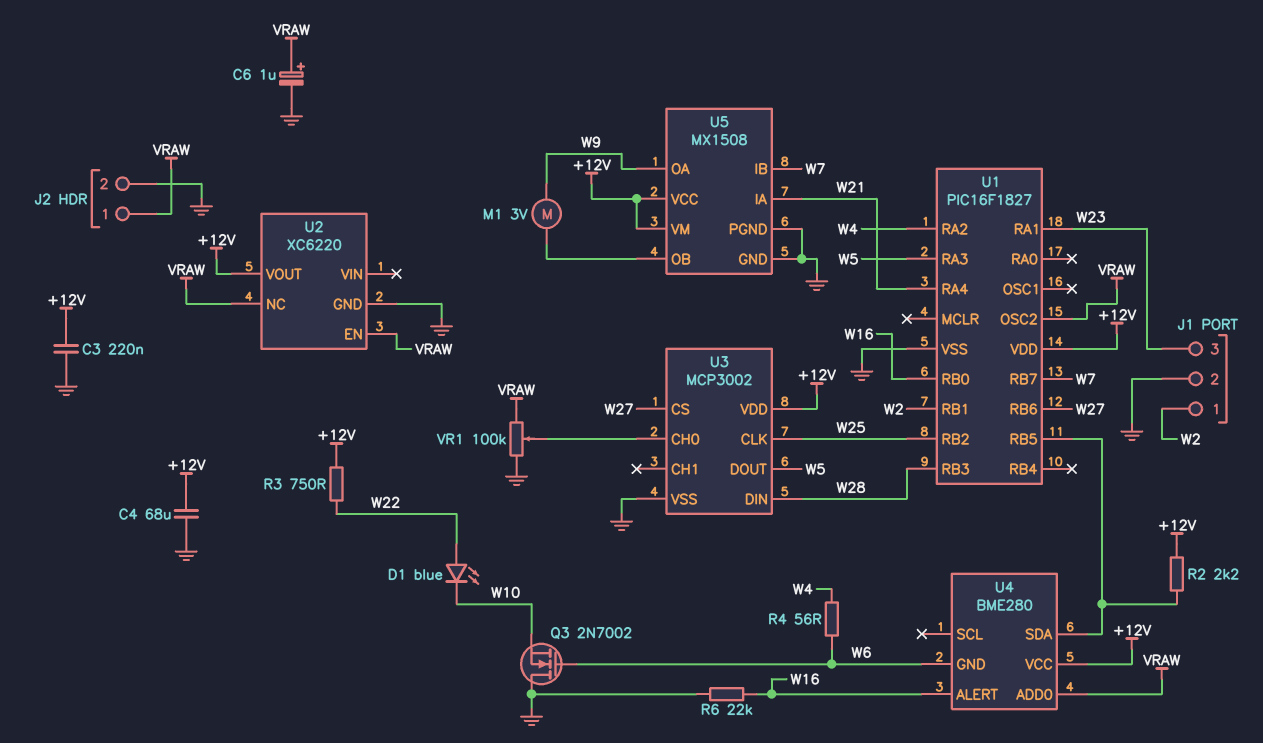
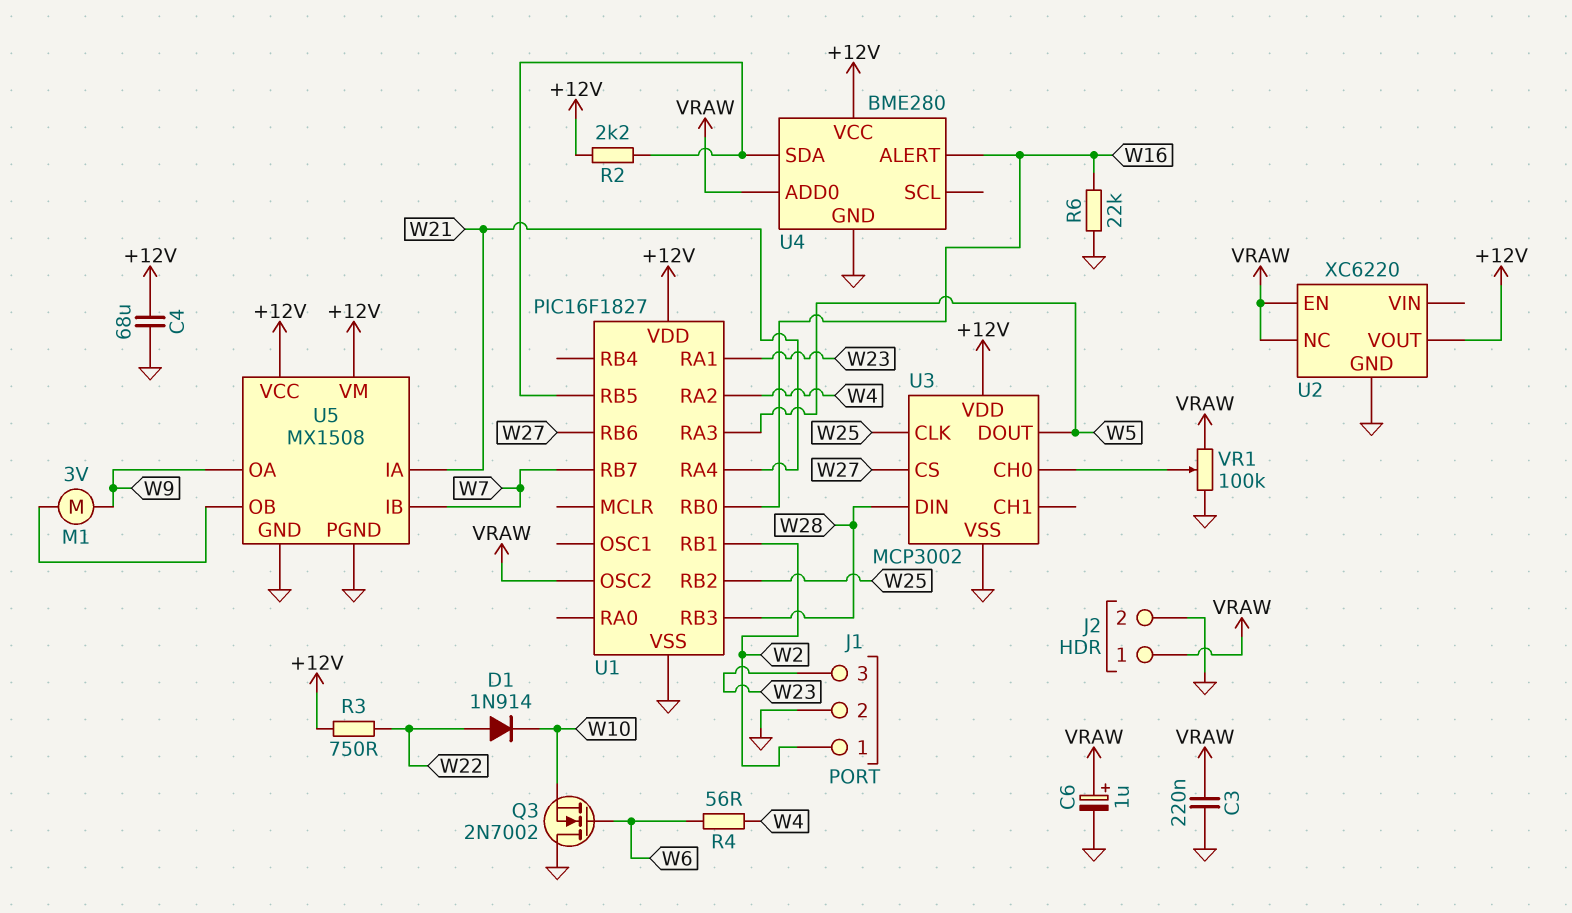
C3: 220nF (+12V, GND) -> 220nF (GND, VRAW)
D1: LED blue (A W22, K W10) -> diode 1N914 (A W22, K W10)
U4 pin GND: W6 -> GND

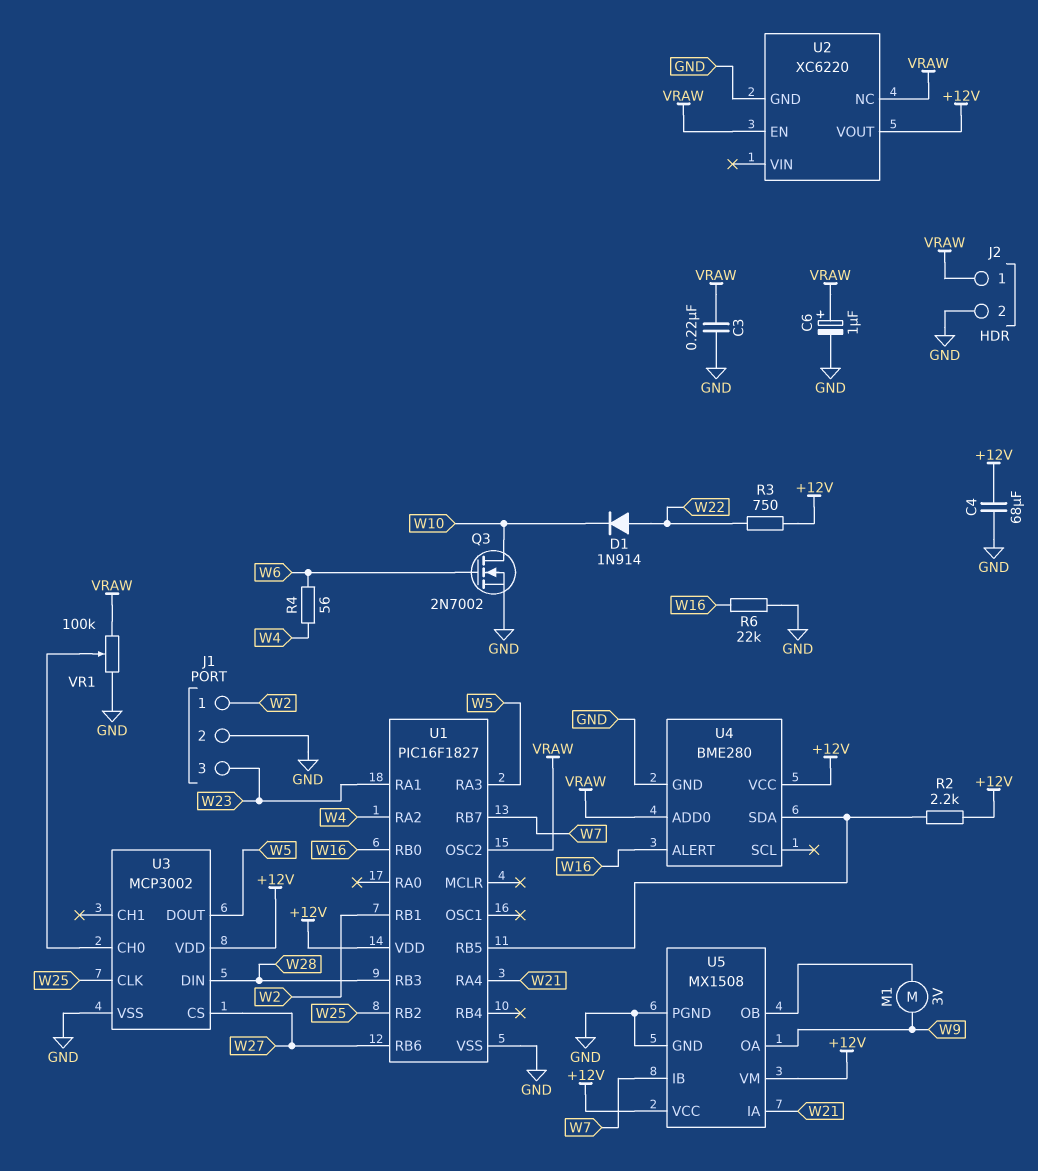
Q3: NMOS 2N7002 (G W6, D GND, S W10) -> NMOS 2N7002 (G W6, D W10, S GND)

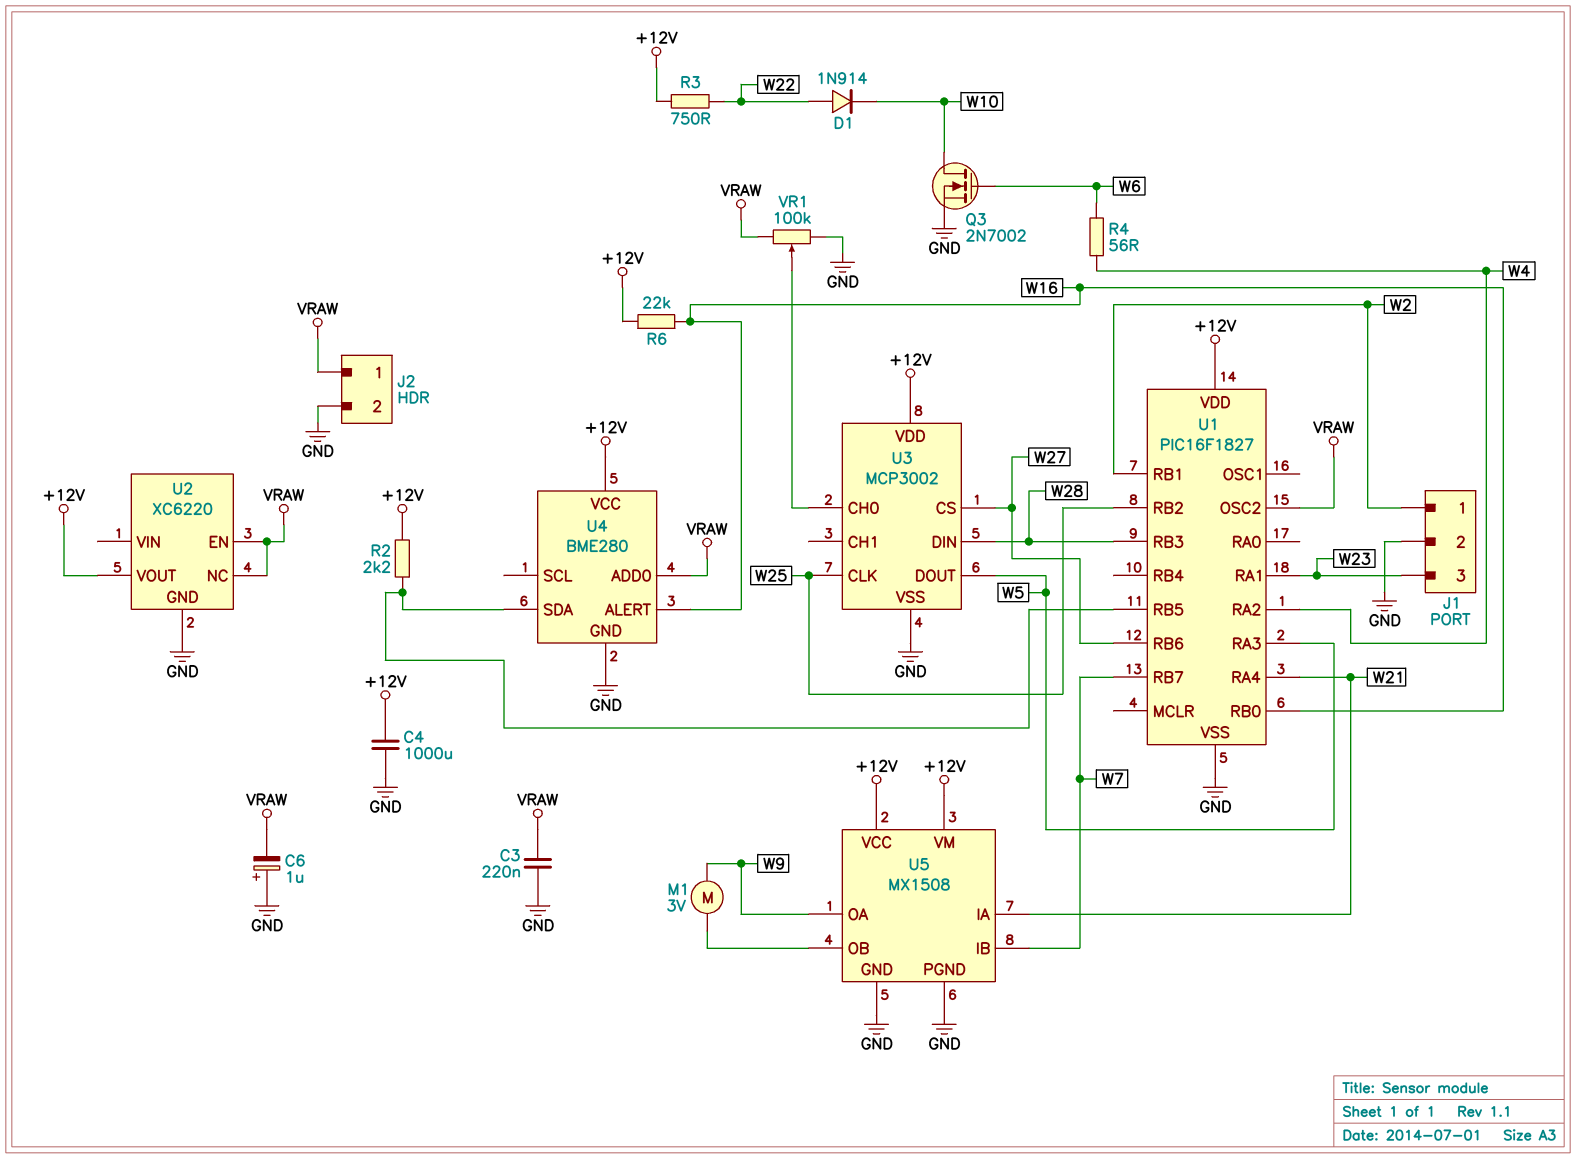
C4: 68uF (+12V, GND) -> 1000uF (+12V, GND)
C6: 1uF (plus VRAW, minus GND) -> 1uF (plus GND, minus VRAW)
R6: 22k (GND, W16) -> 22k (+12V, W16)

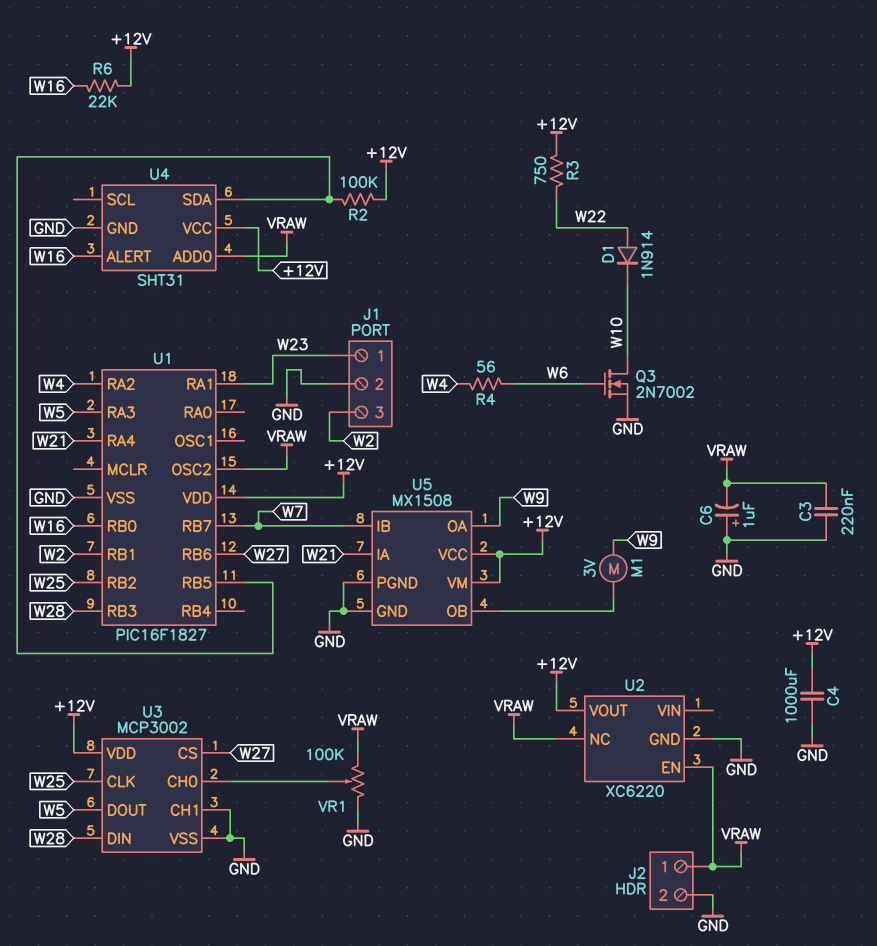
J1 pin 1: W2 -> W23
J1 pin 3: W23 -> W2
R2: 2.2k (+12V, U1/RB5) -> 100k (+12V, U1/RB5)
U3 pin CH1: none -> GND
U4: BME280 -> SHT31

